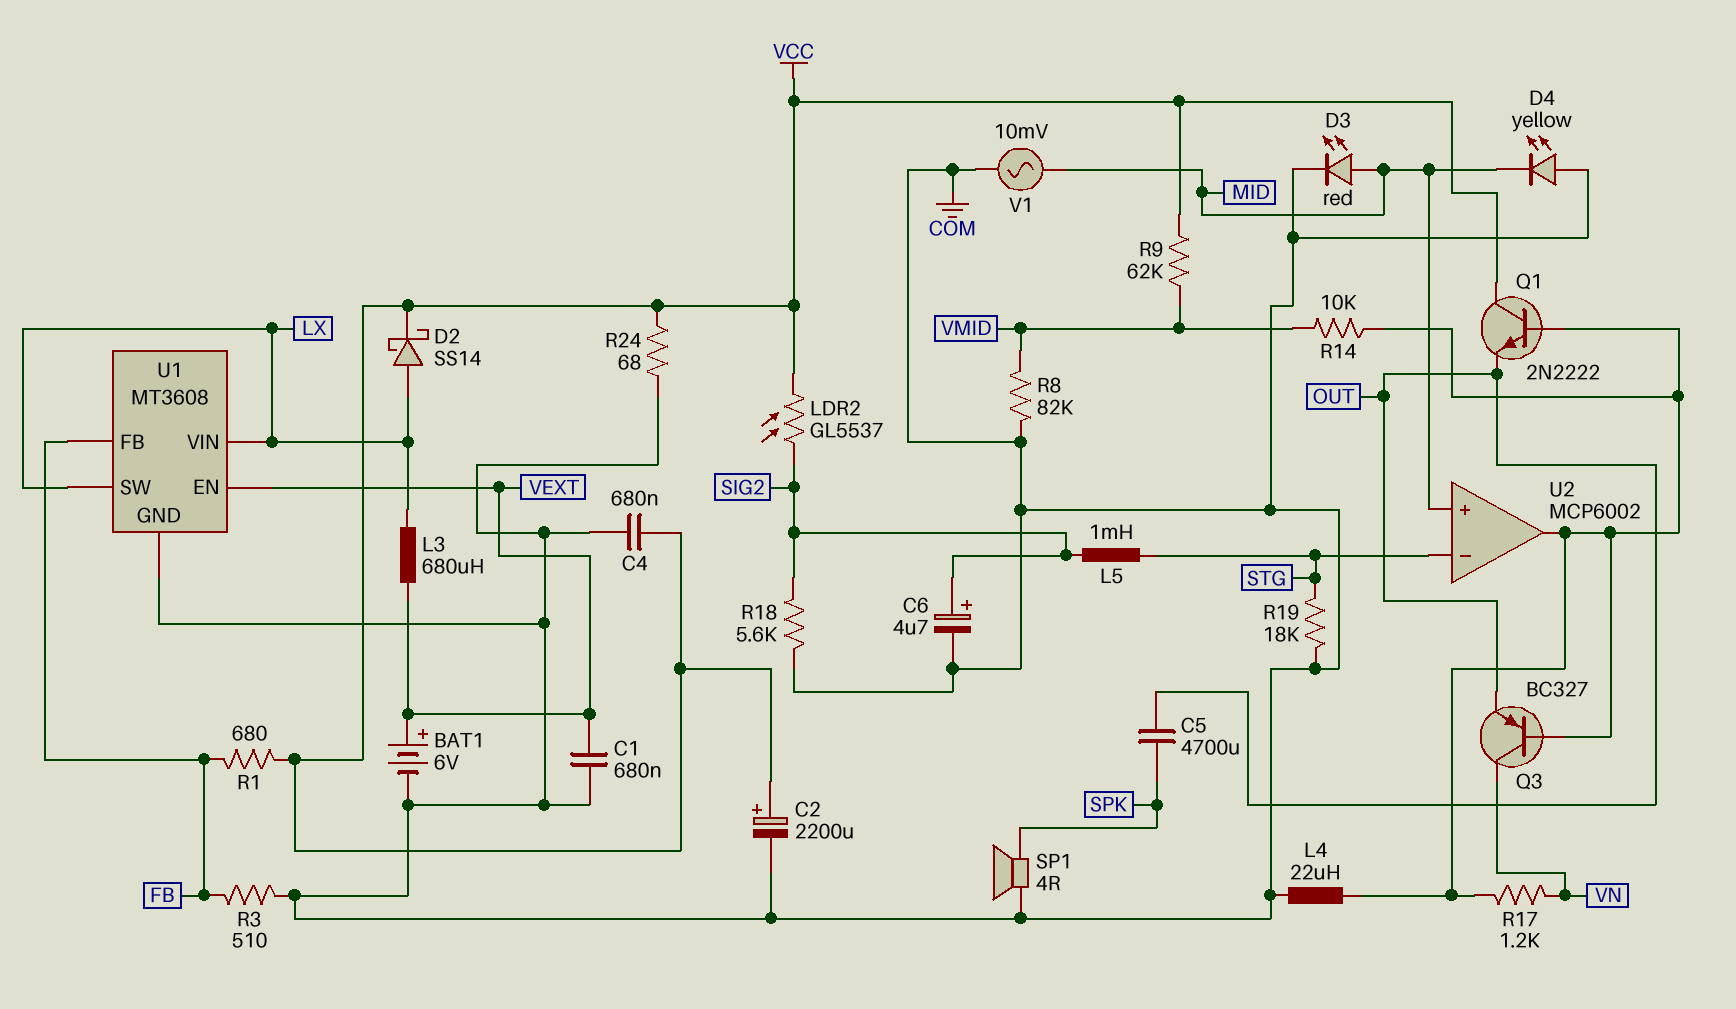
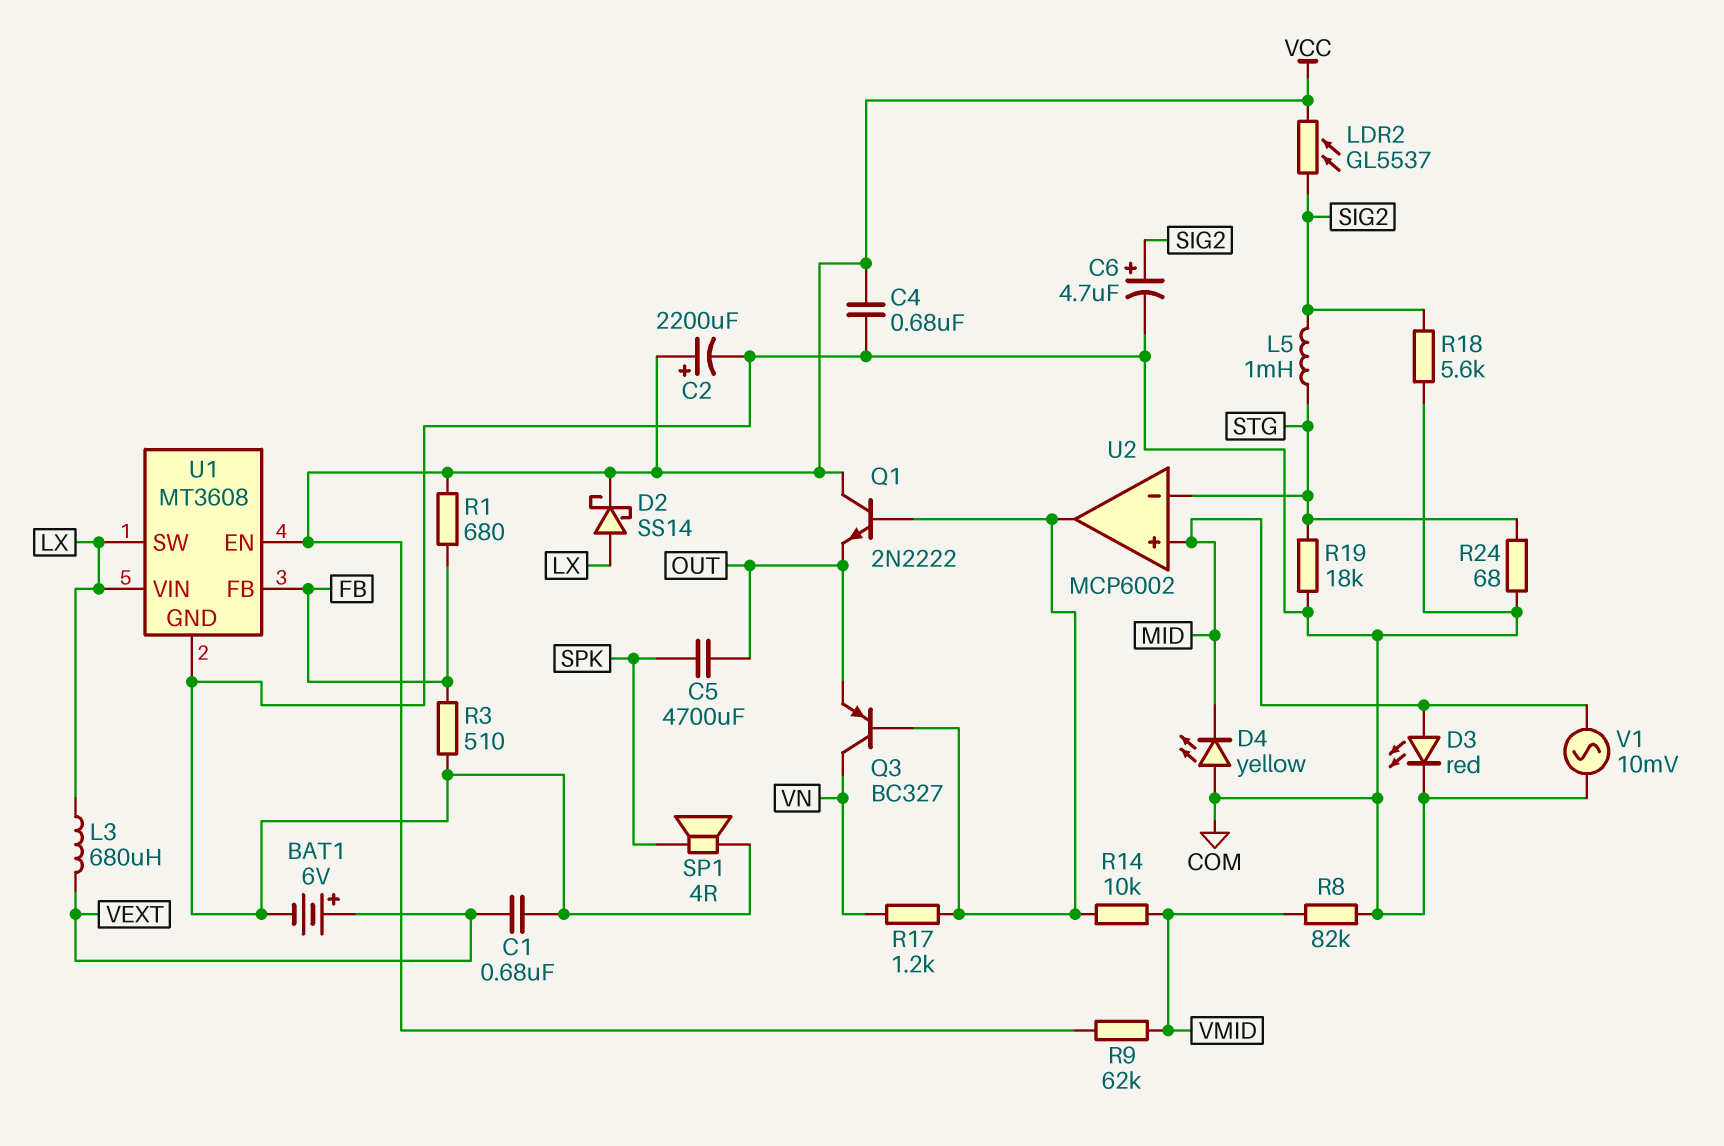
L4: 22uH (COM, U2/out) -> none
R24: 68 (COM, VCC) -> 68 (COM, STG)
U1 pin EN: VEXT -> VCC

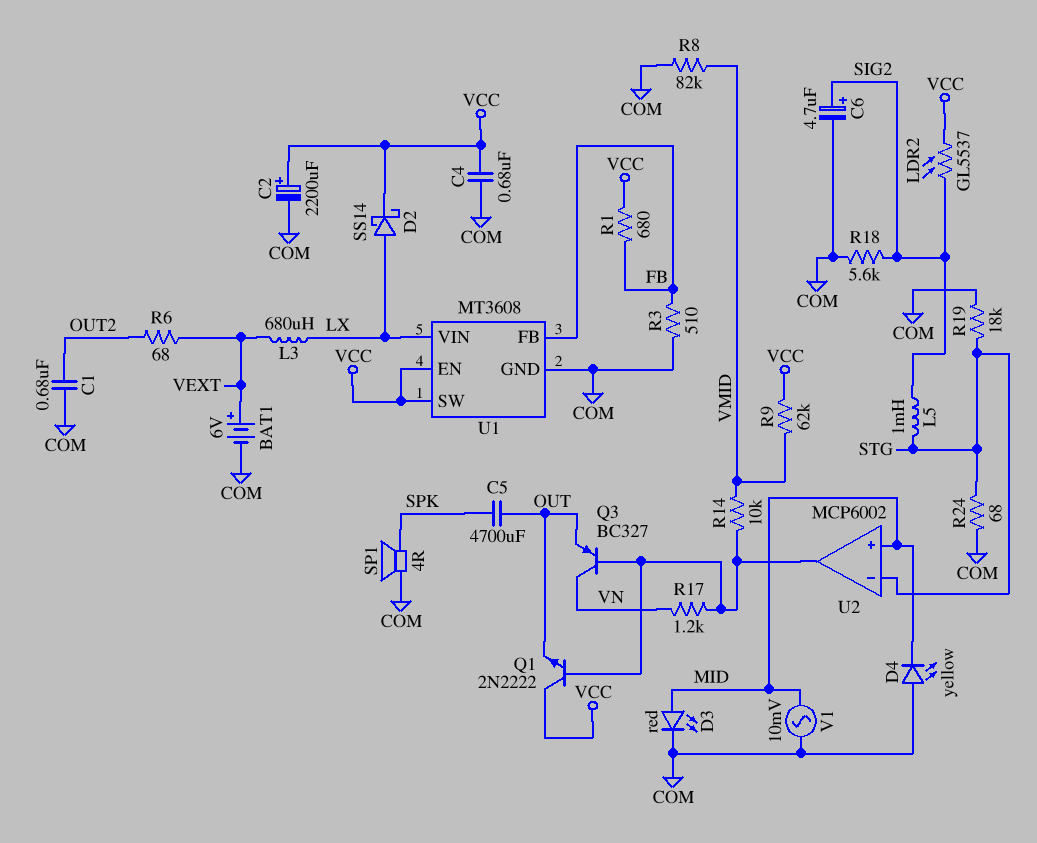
C1: 680nF (COM, VEXT) -> 680nF (COM, OUT2)
R6: none -> 68 (OUT2, VEXT)
U1 pin SW: LX -> VCC

